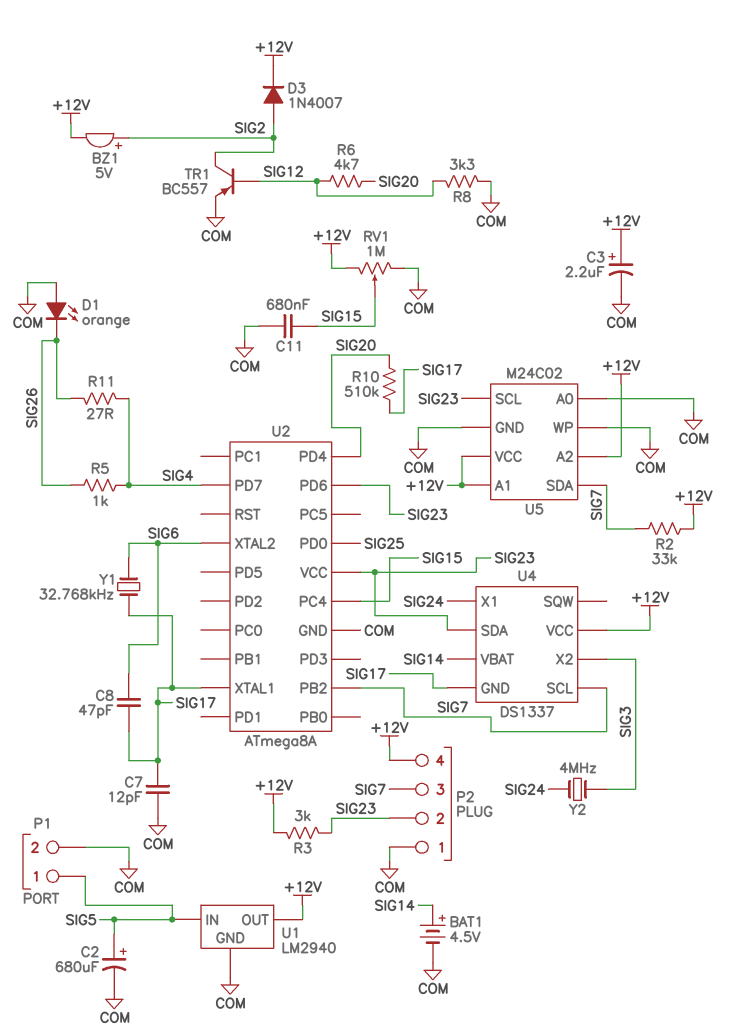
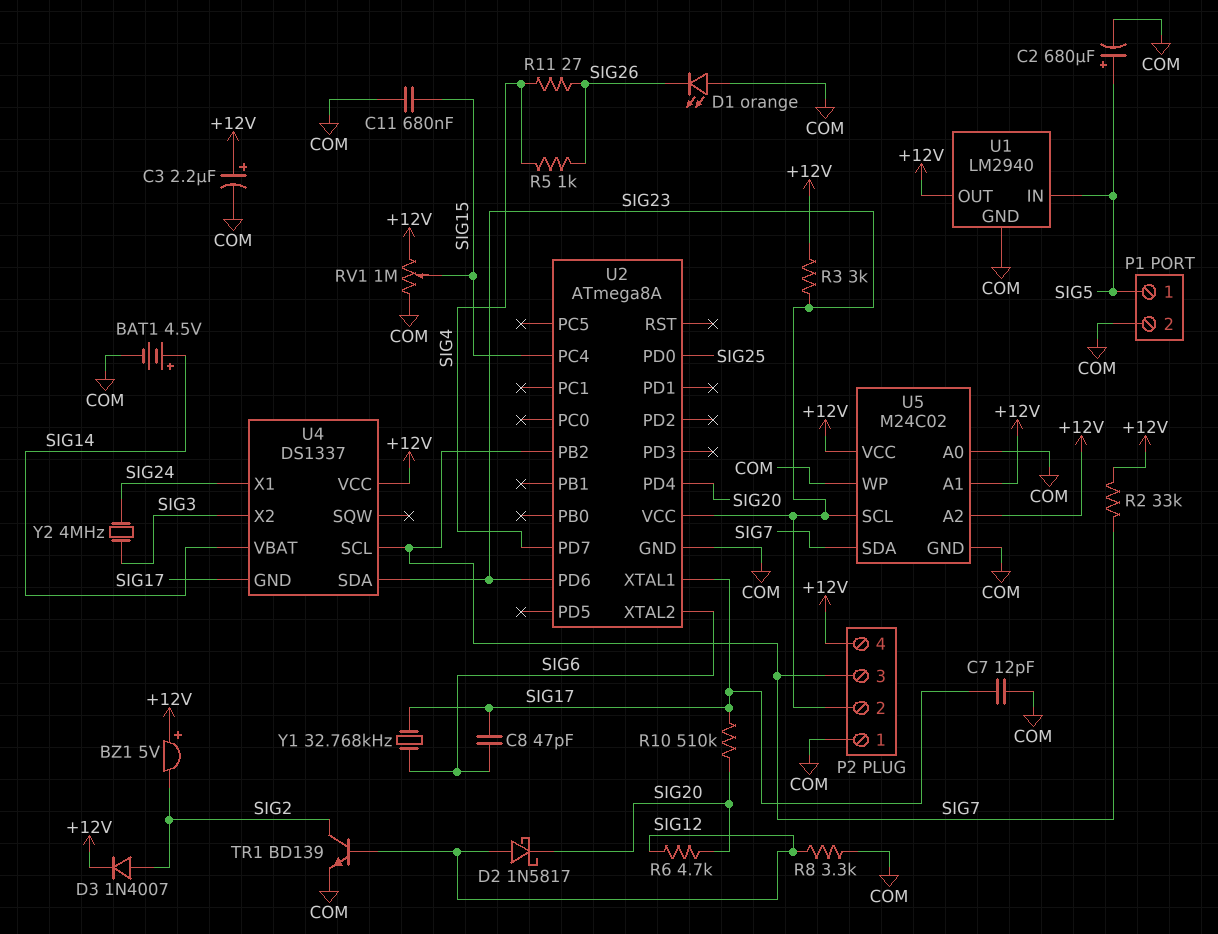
BZ1: buzzer 5V (plus SIG2, minus +12V) -> buzzer 5V (plus +12V, minus SIG2)
D2: none -> schottky 1N5817 (A SIG12, K SIG20)
TR1: PNP BC557 (B SIG12, C SIG2, E COM) -> NPN BD139 (B SIG12, C SIG2, E COM)

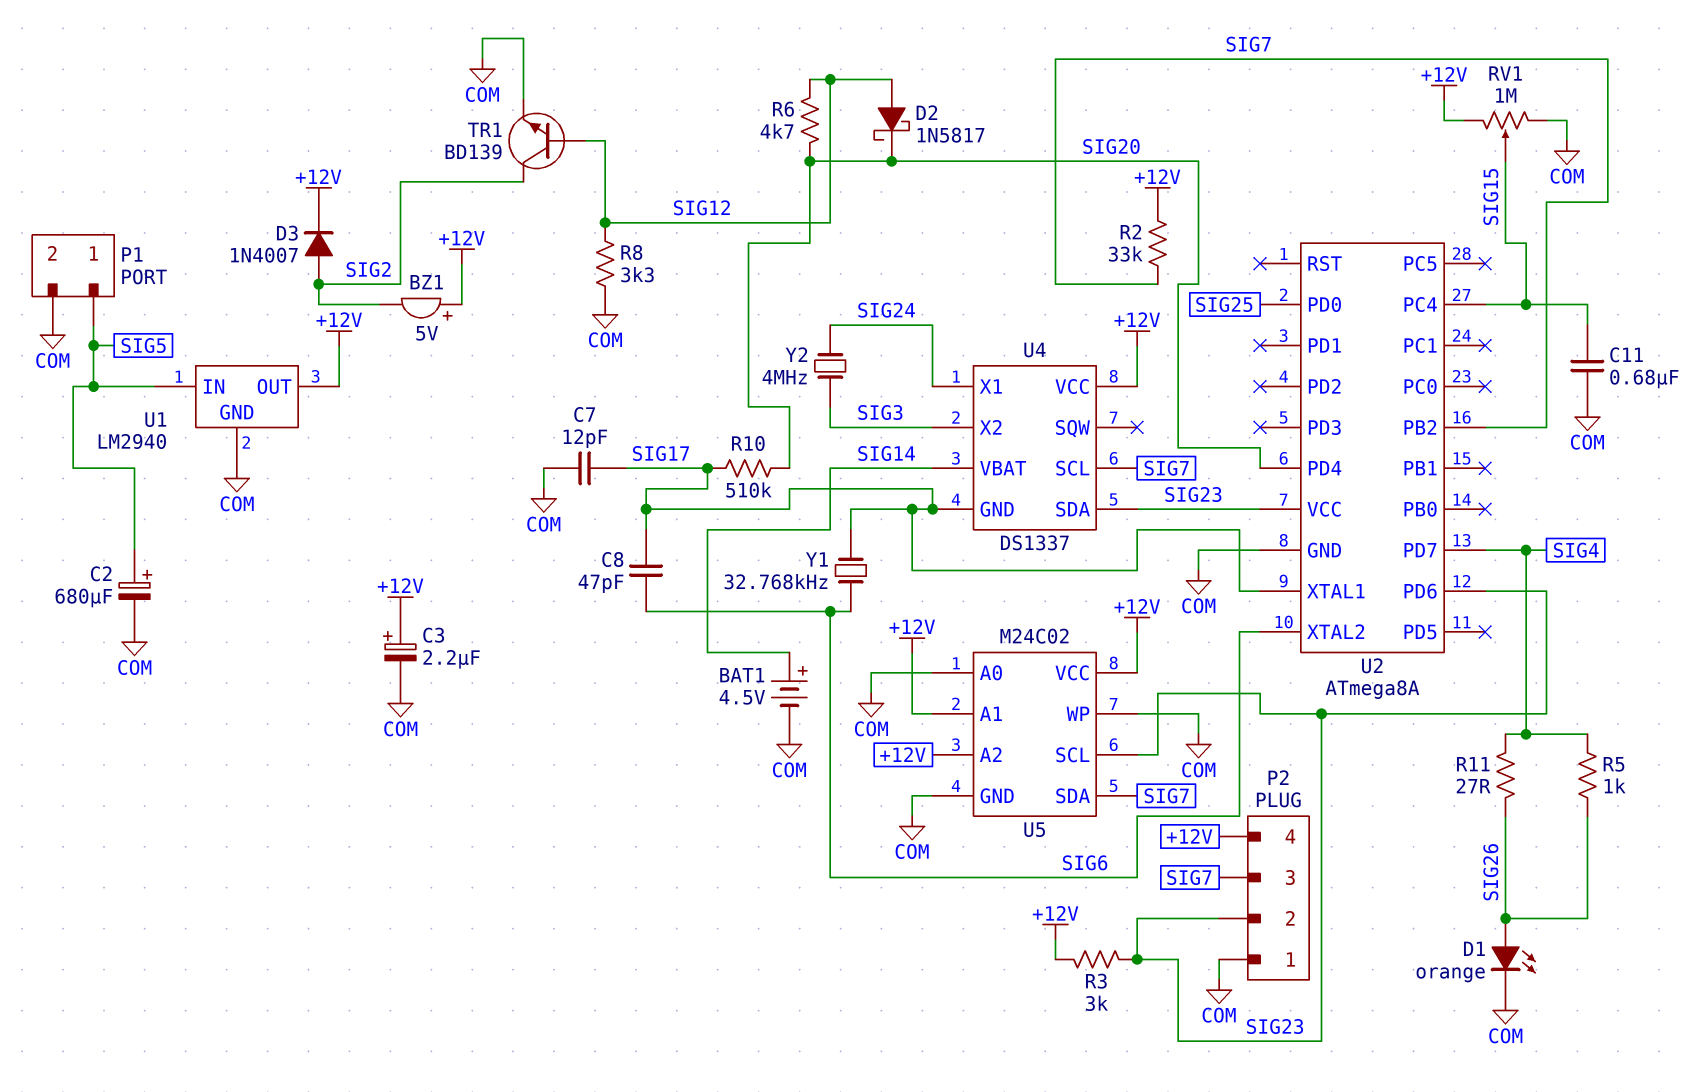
D1: LED orange (A COM, K SIG26) -> LED orange (A SIG26, K COM)

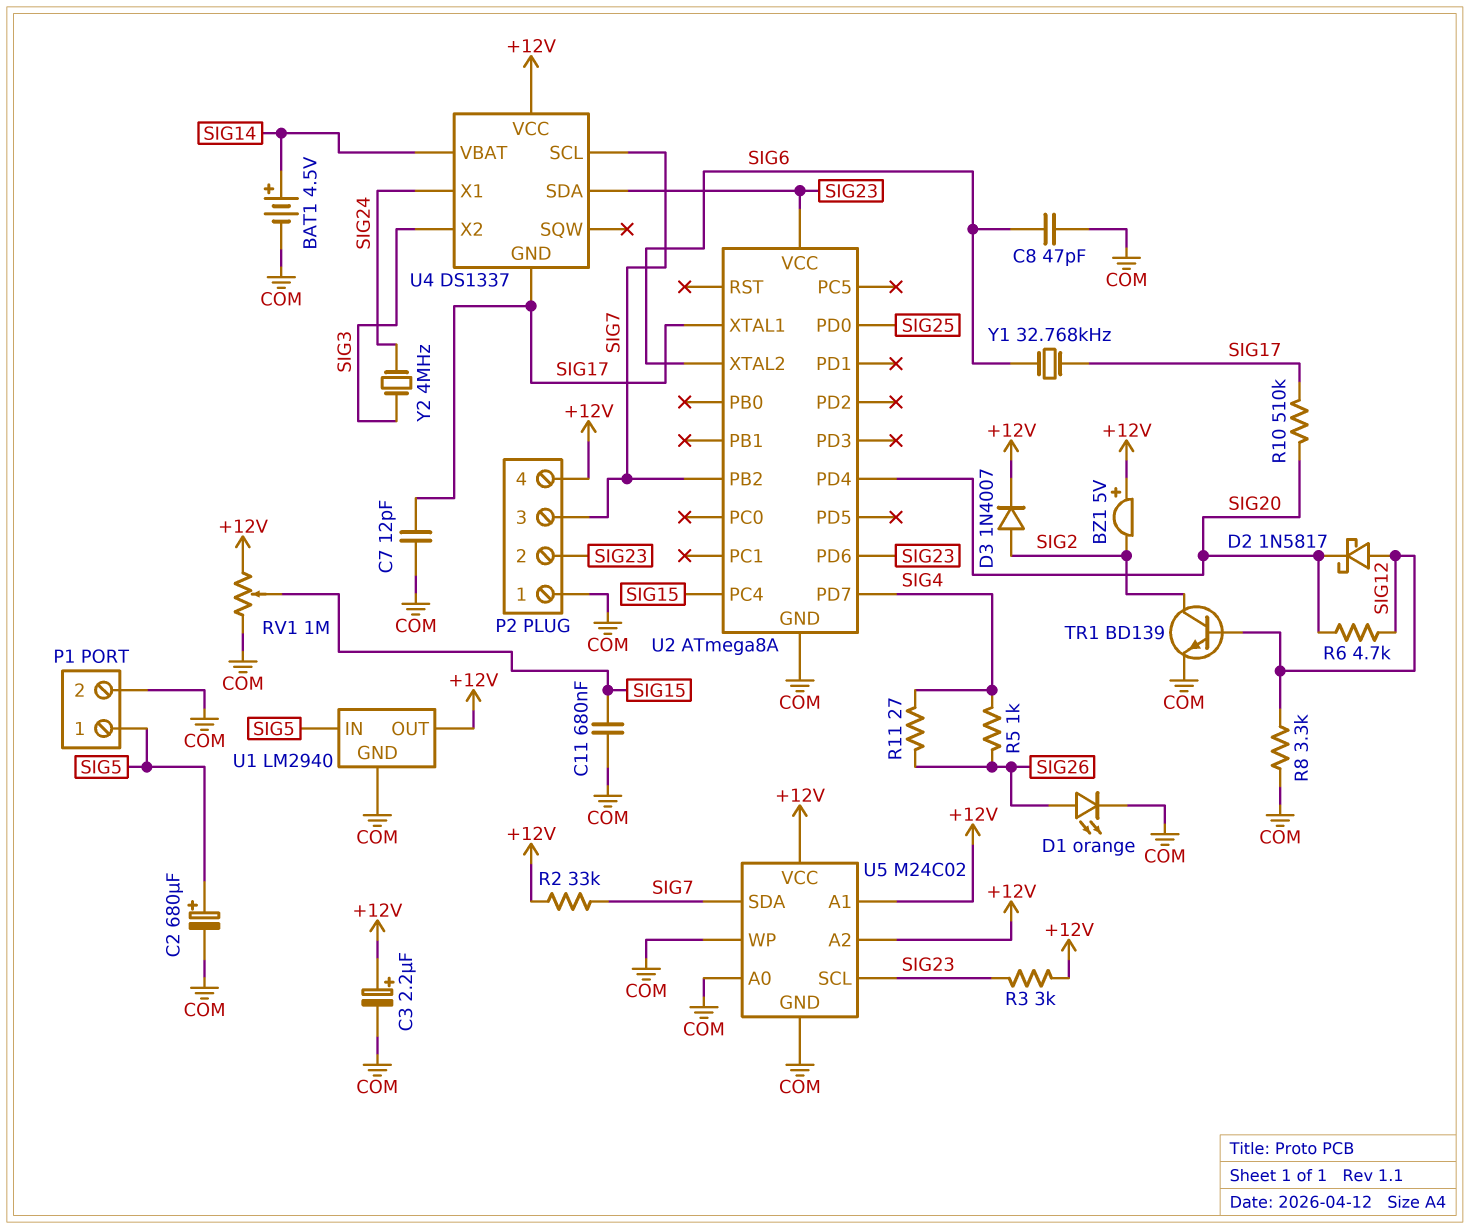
C8: 47pF (SIG6, SIG17) -> 47pF (COM, SIG6)

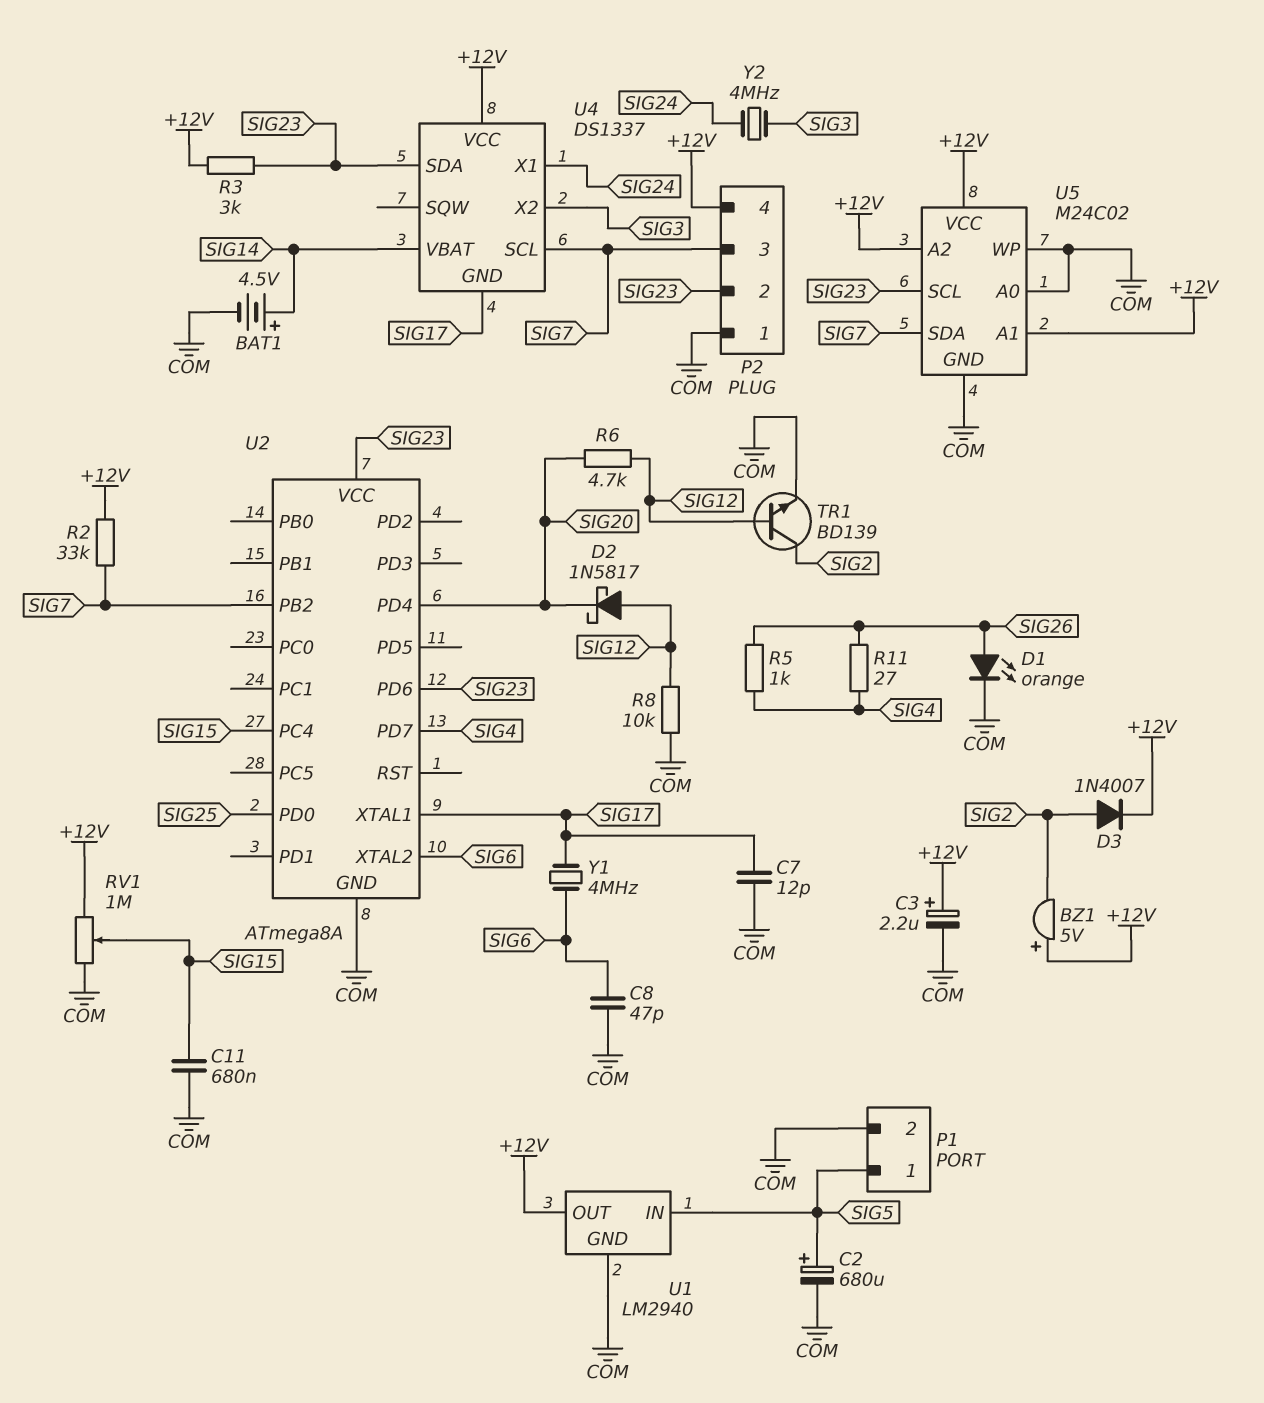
R8: 3.3k (COM, SIG12) -> 10k (COM, SIG12)
R10: 510k (SIG17, SIG20) -> none
Y1: 32.768kHz (SIG6, SIG17) -> 4MHz (SIG6, SIG17)

